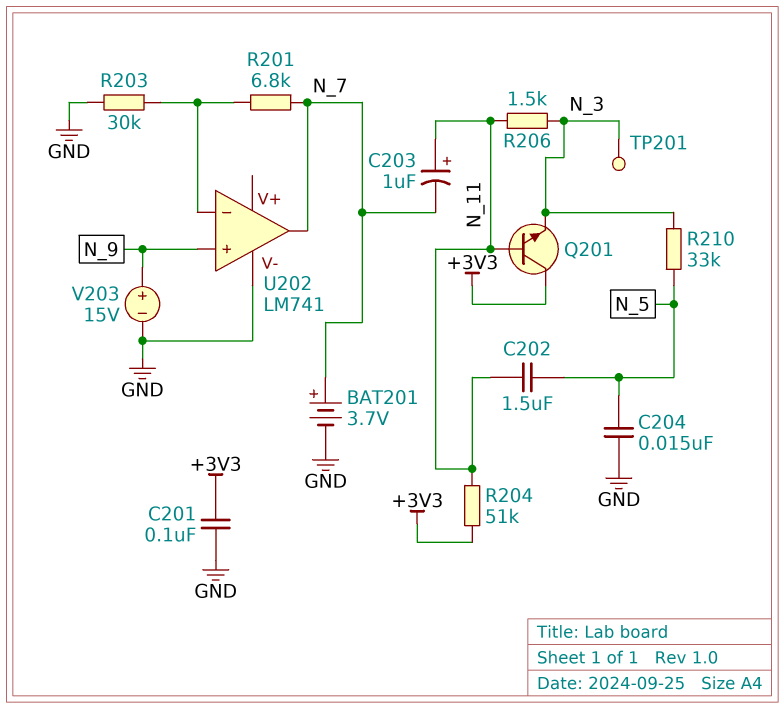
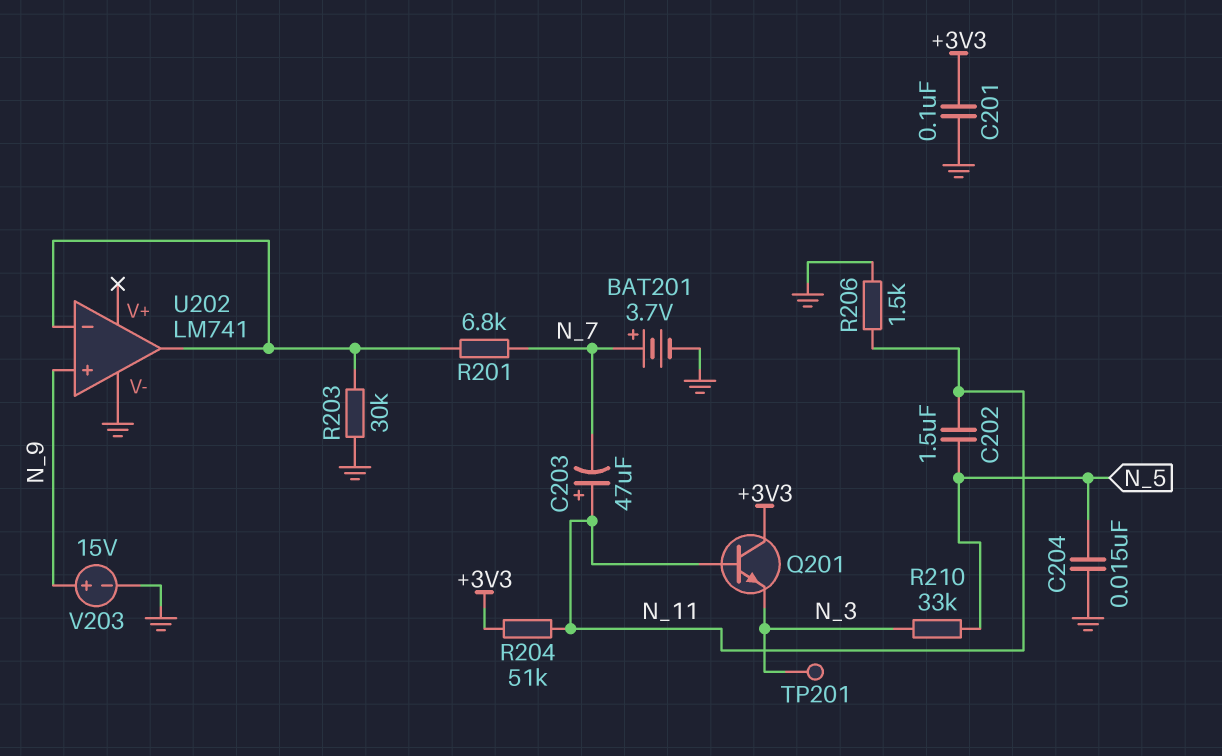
C203: 1uF (plus N_11, minus N_7) -> 47uF (plus N_11, minus N_7)
R206: 1.5k (N_3, N_11) -> 1.5k (GND, N_11)
U202 pin out: N_7 -> U202/in-

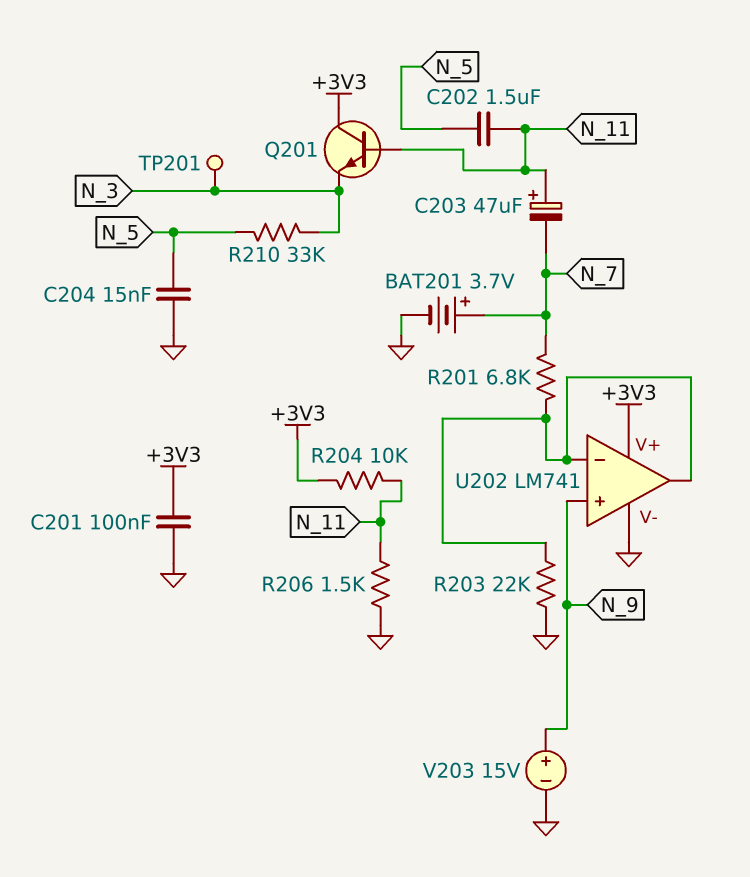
R203: 30k (GND, U202/in-) -> 22k (GND, U202/in-)
R204: 51k (+3V3, N_11) -> 10k (+3V3, N_11)
U202 pin V+: none -> +3V3

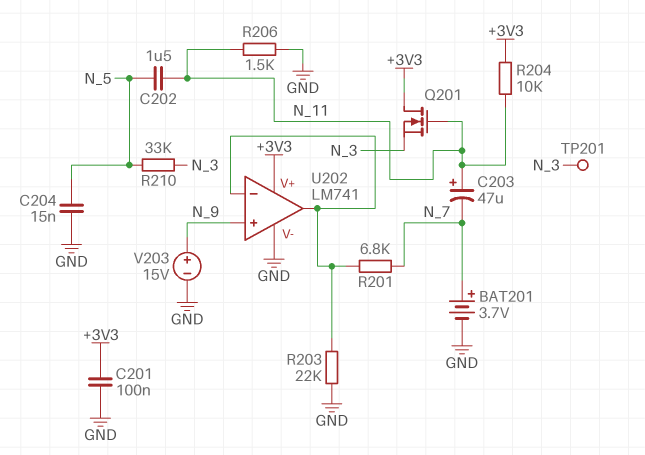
Q201: NPN (B N_11, C +3V3, E N_3) -> NMOS (G N_11, D +3V3, S N_3)

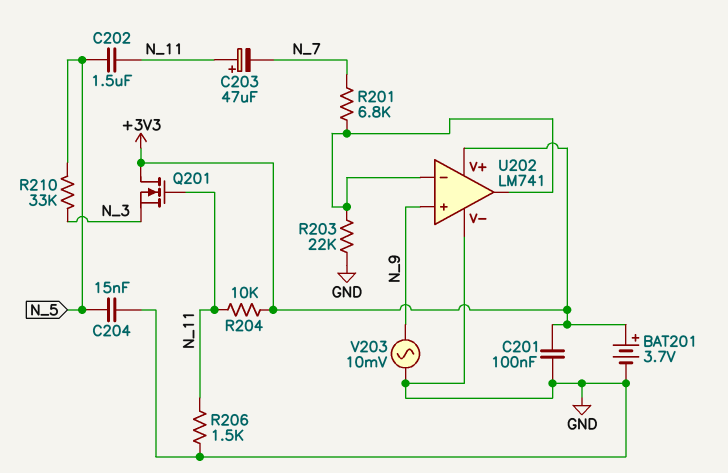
BAT201: 3.7V (plus N_7, minus GND) -> 3.7V (plus +3V3, minus GND)
TP201: test point (N_3) -> none
V203: 15V (plus N_9, minus GND) -> AC 10mV (GND, N_9)

